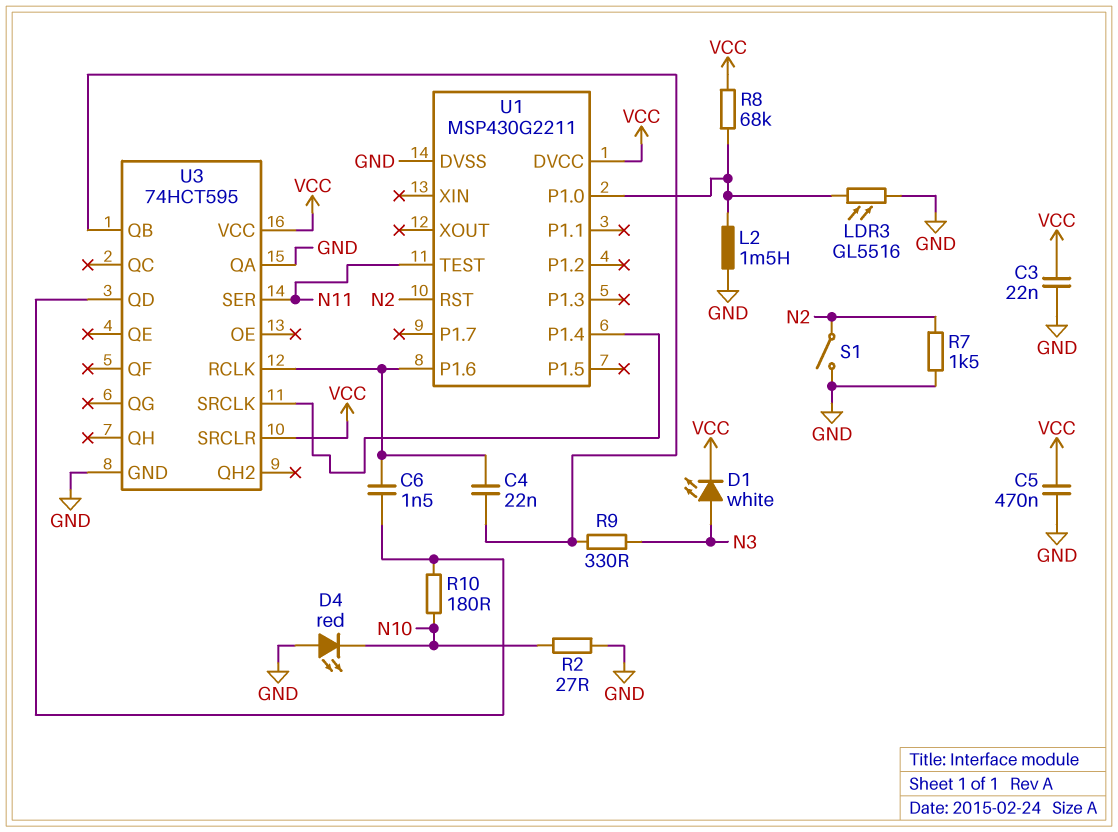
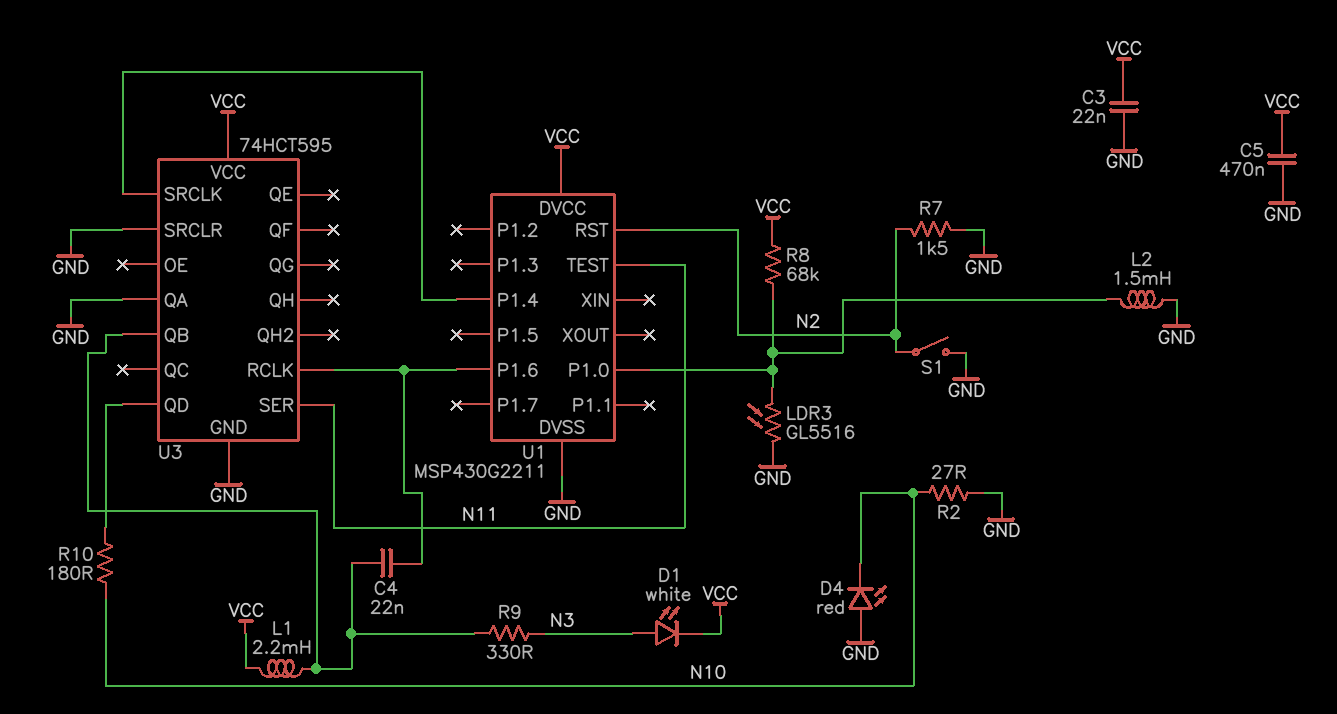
C6: 1.5nF (U1/P1.6, U3/QD) -> none
L1: none -> 2.2mH (U3/QB, VCC)
U3 pin SRCLR: VCC -> GND

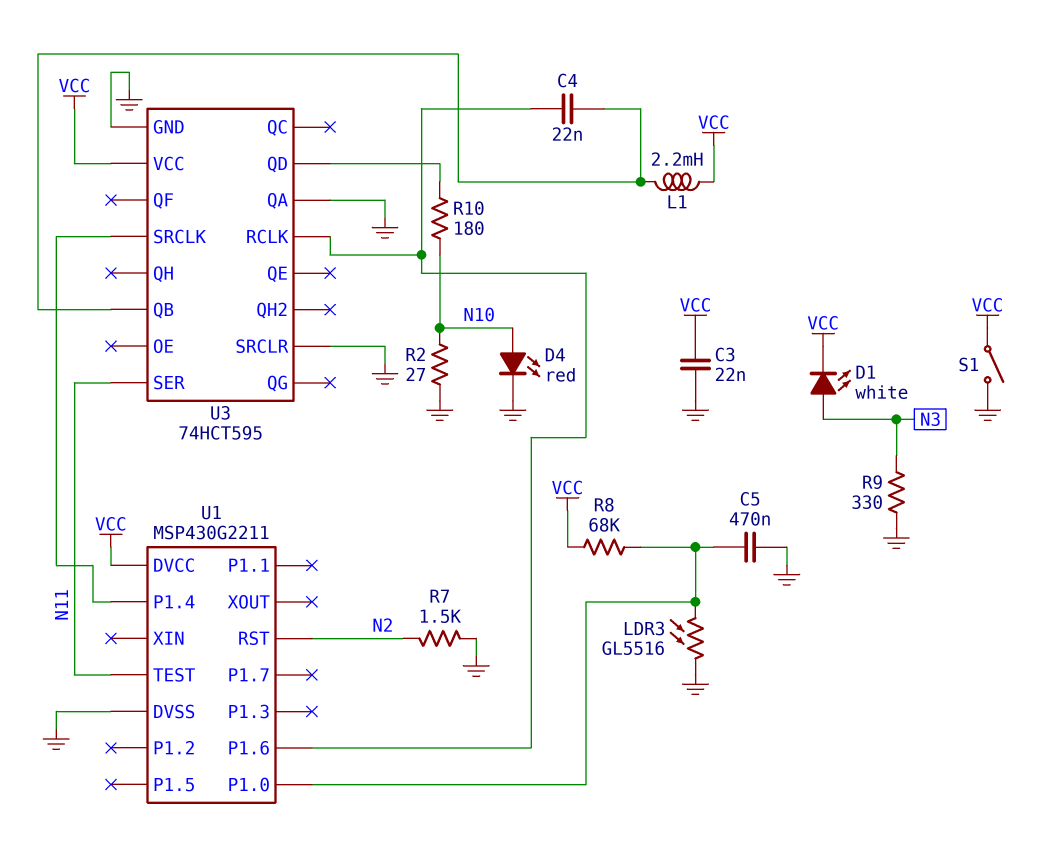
C5: 470nF (GND, VCC) -> 470nF (GND, U1/P1.0)
D4: LED red (A GND, K N10) -> LED red (A N10, K GND)
L2: 1.5mH (GND, U1/P1.0) -> none
R9: 330 (N3, U3/QB) -> 330 (GND, N3)
S1: switch (GND, N2) -> switch (GND, VCC)

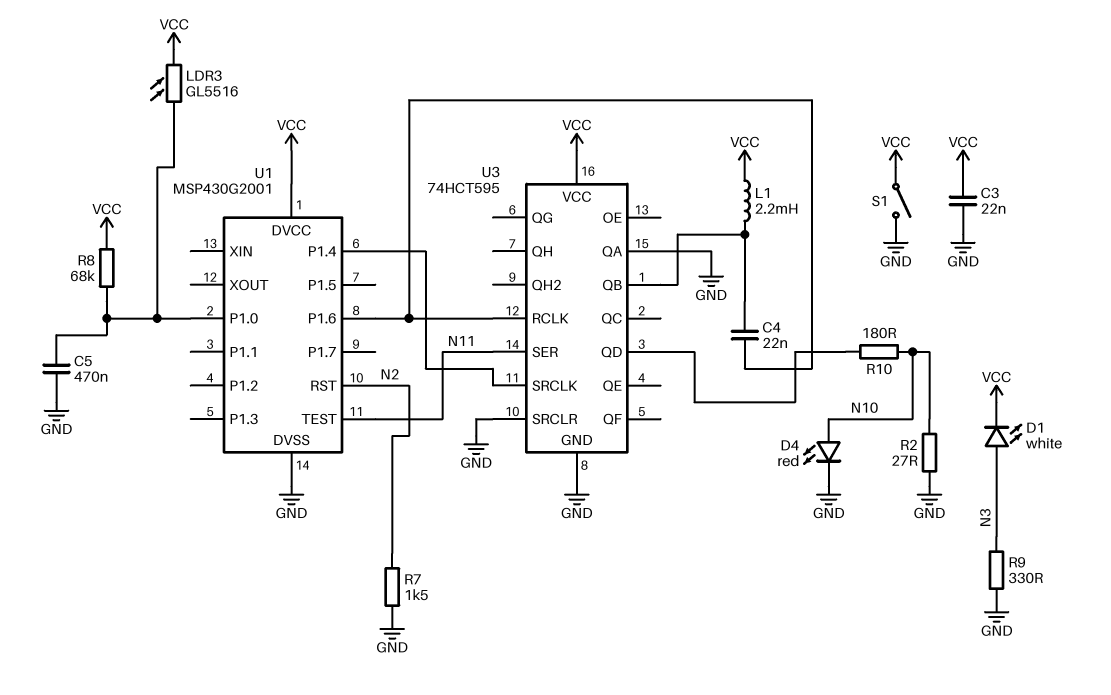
LDR3: GL5516 (GND, U1/P1.0) -> GL5516 (U1/P1.0, VCC)
U1: MSP430G2211 -> MSP430G2001

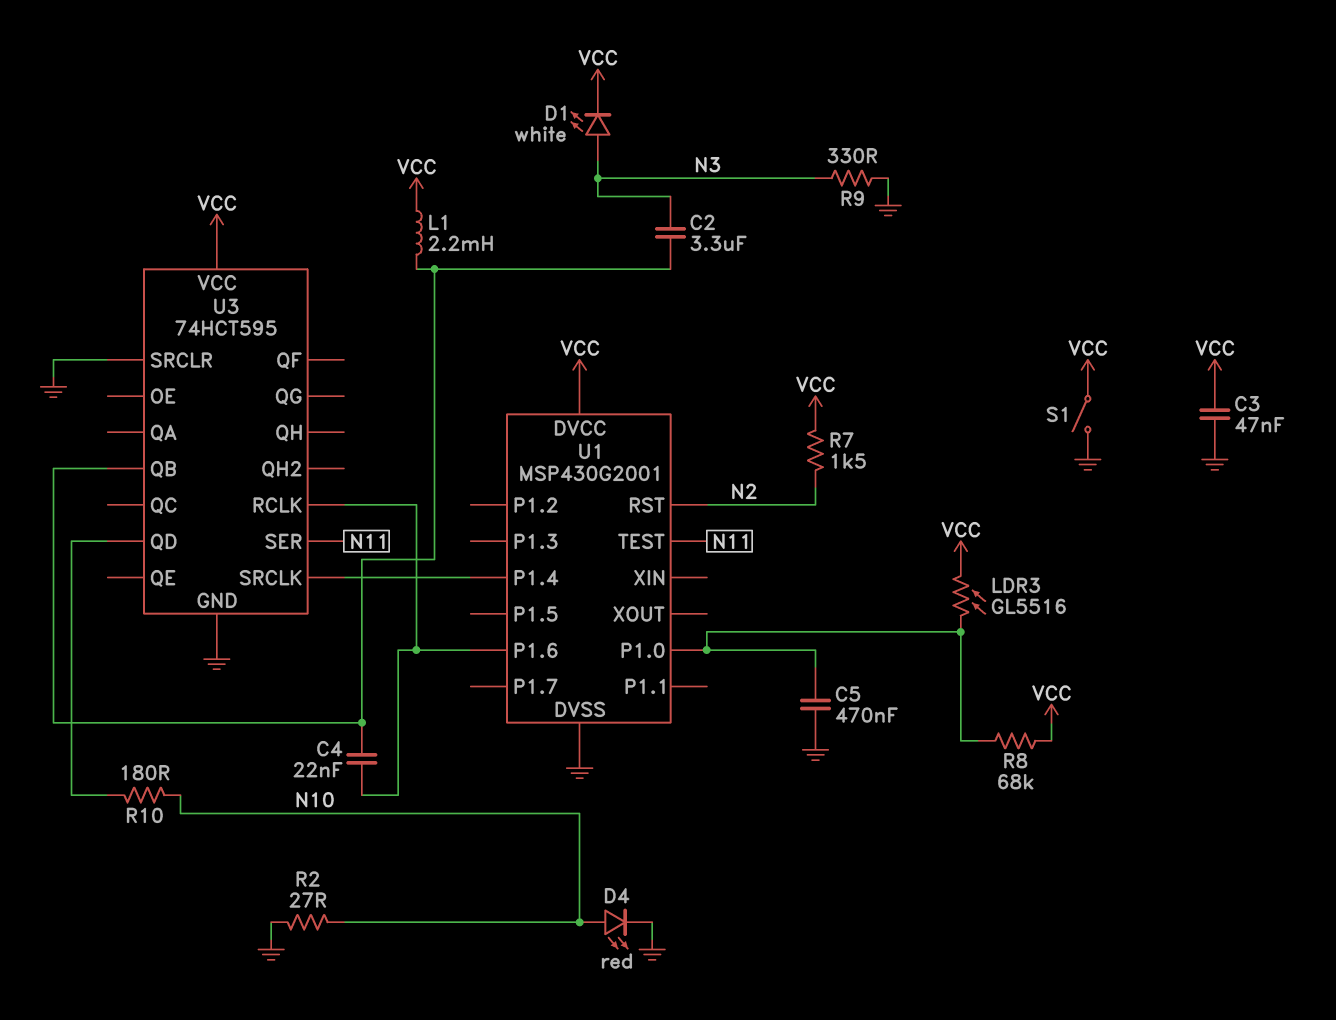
C2: none -> 3.3uF (N3, U3/QB)
C3: 22nF (GND, VCC) -> 47nF (GND, VCC)
R7: 1.5k (GND, N2) -> 1.5k (N2, VCC)
U3 pin QA: GND -> none

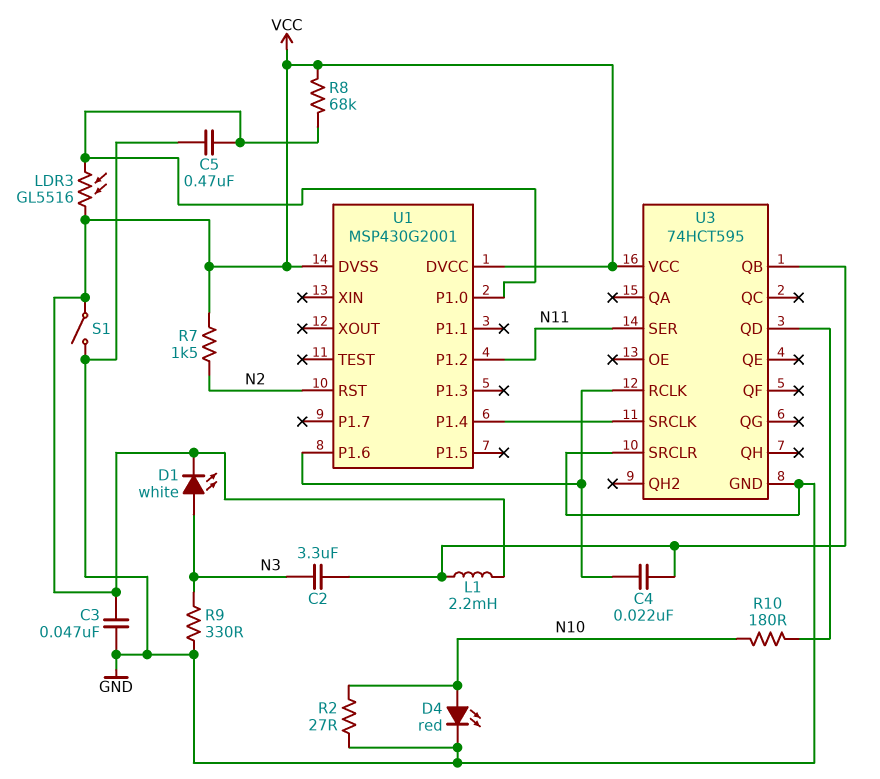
U1 pin DVSS: GND -> VCC
U1 pin P1.2: none -> N11
U1 pin TEST: N11 -> none

